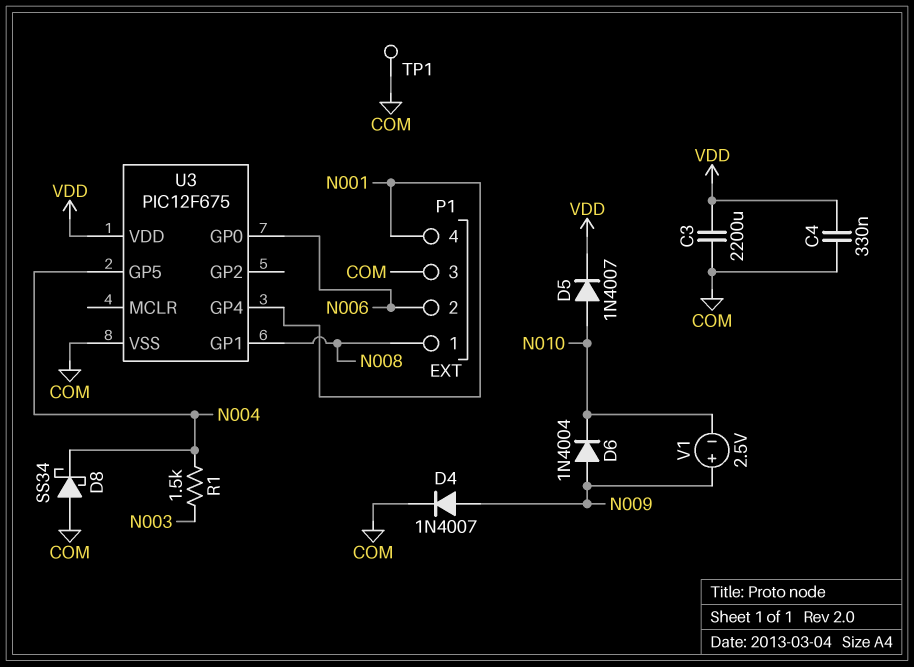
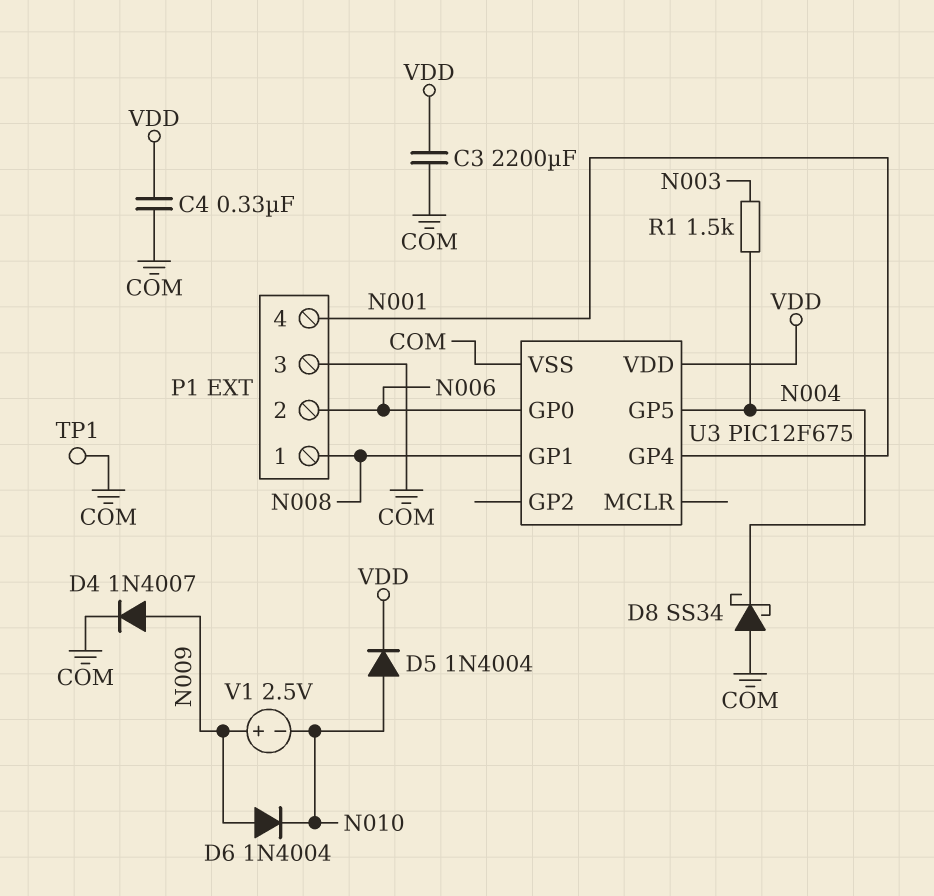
D5: diode 1N4007 (A N010, K VDD) -> diode 1N4004 (A N010, K VDD)

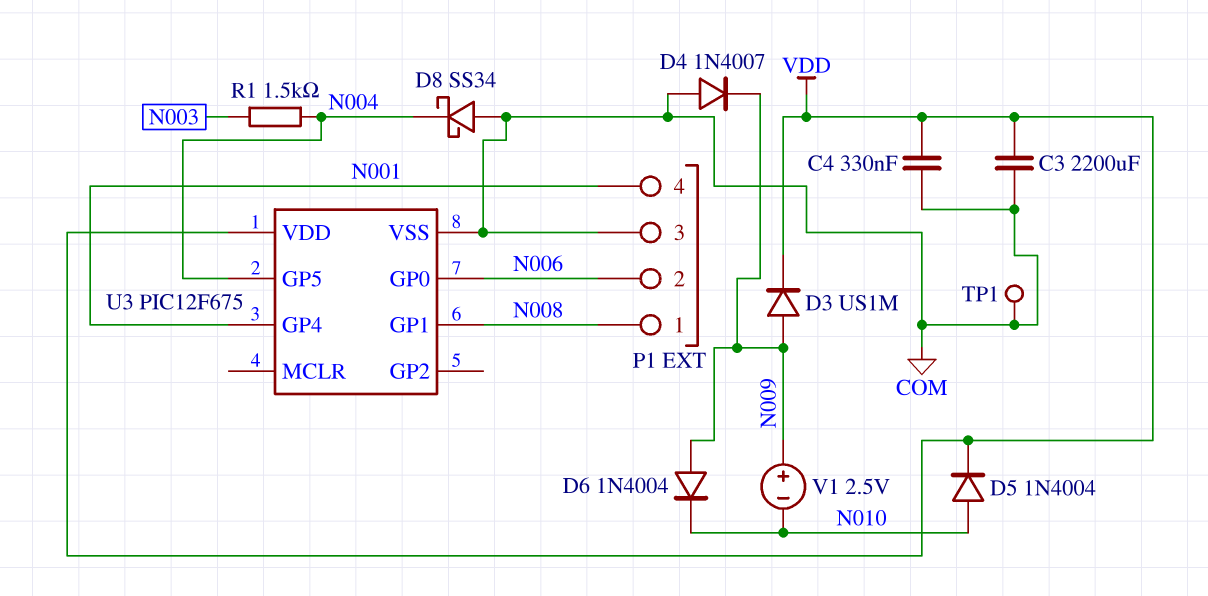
D3: none -> diode US1M (A N009, K VDD)
D4: diode 1N4007 (A N009, K COM) -> diode 1N4007 (A COM, K N009)

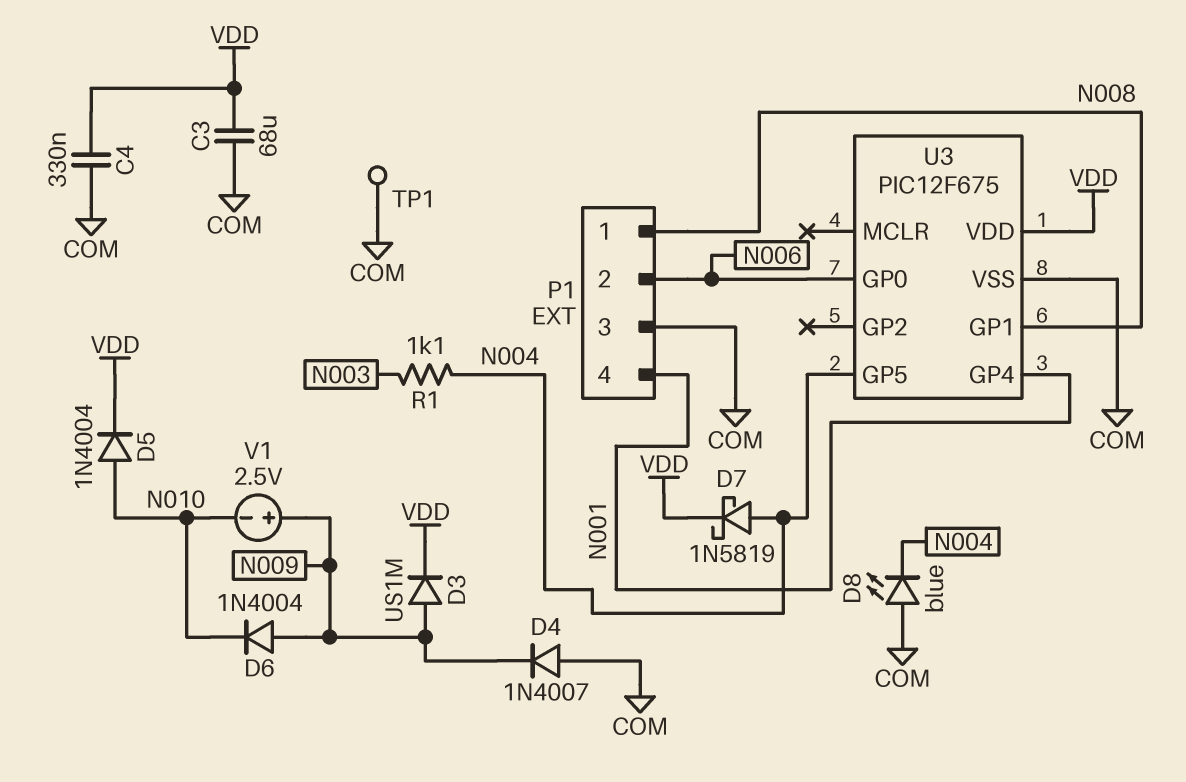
C3: 2200uF (COM, VDD) -> 68uF (COM, VDD)
D7: none -> schottky 1N5819 (A N004, K VDD)
D8: schottky SS34 (A COM, K N004) -> LED blue (A COM, K N004)
R1: 1.5k (N003, N004) -> 1.1k (N003, N004)

